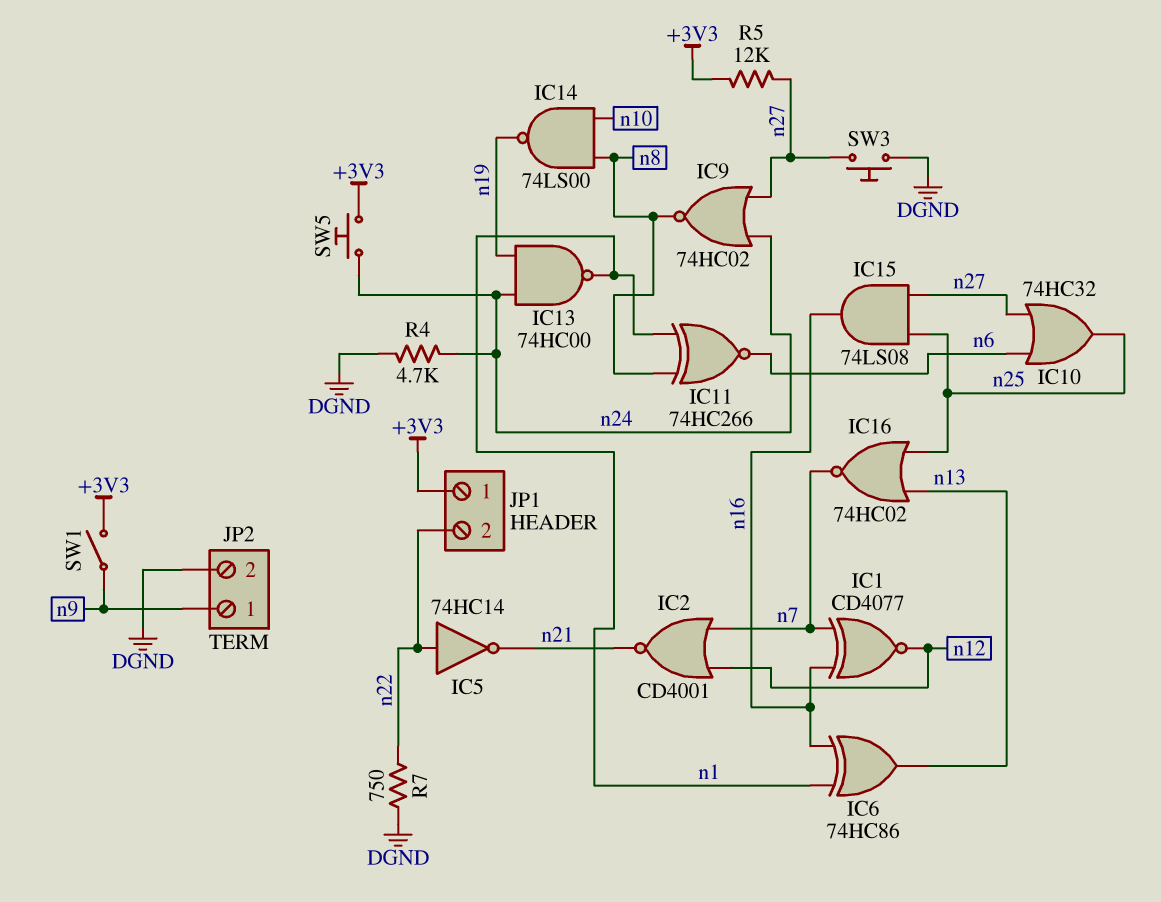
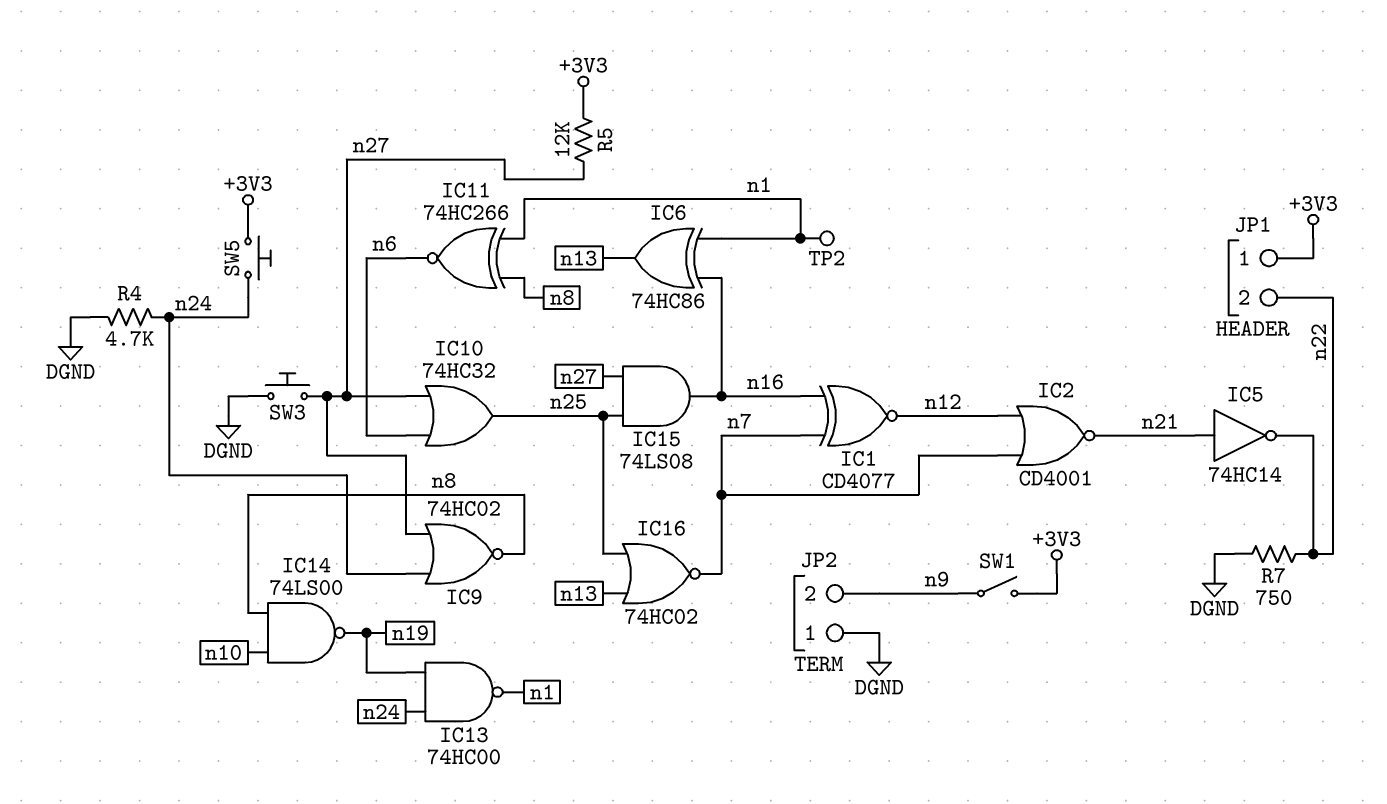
IC5: NOT 74HC14 (in n22, out n21) -> NOT 74HC14 (in n21, out n22)
JP2 pin 1: n9 -> DGND
JP2 pin 2: DGND -> n9
TP2: none -> test point (n1)

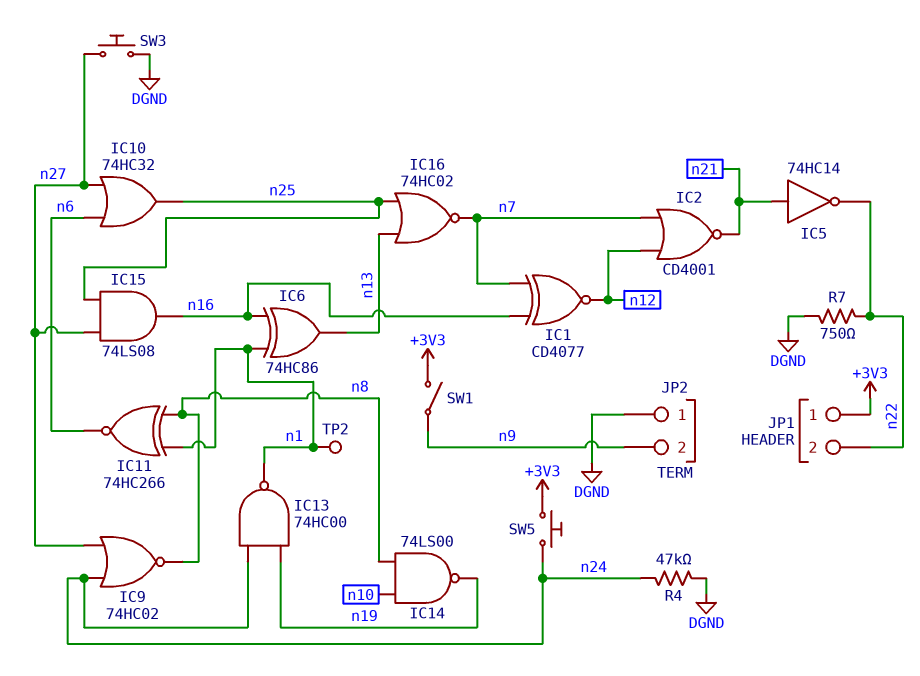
R4: 4.7k (DGND, n24) -> 47k (DGND, n24)
R5: 12k (+3V3, n27) -> none

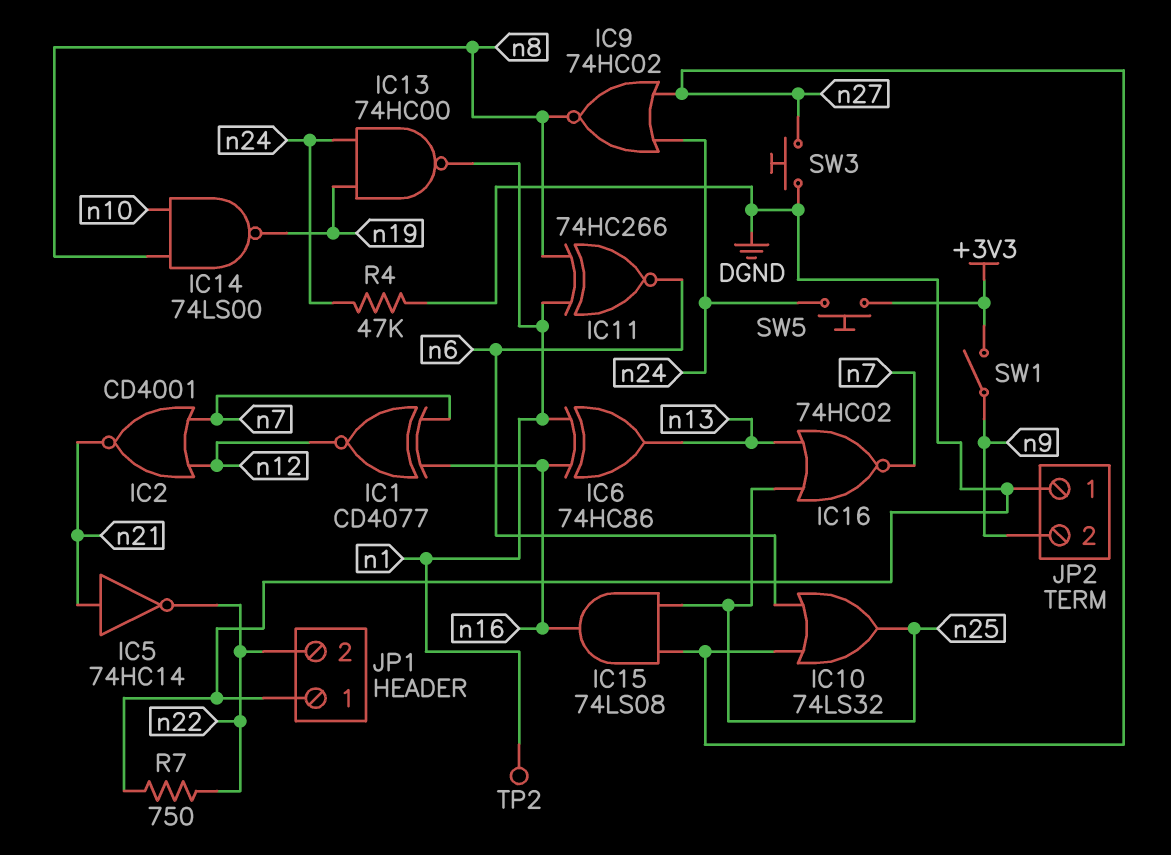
IC10: OR 74HC32 (in n6, in n27, out n25) -> OR 74LS32 (in n6, in n27, out n25)
JP1 pin 1: +3V3 -> DGND

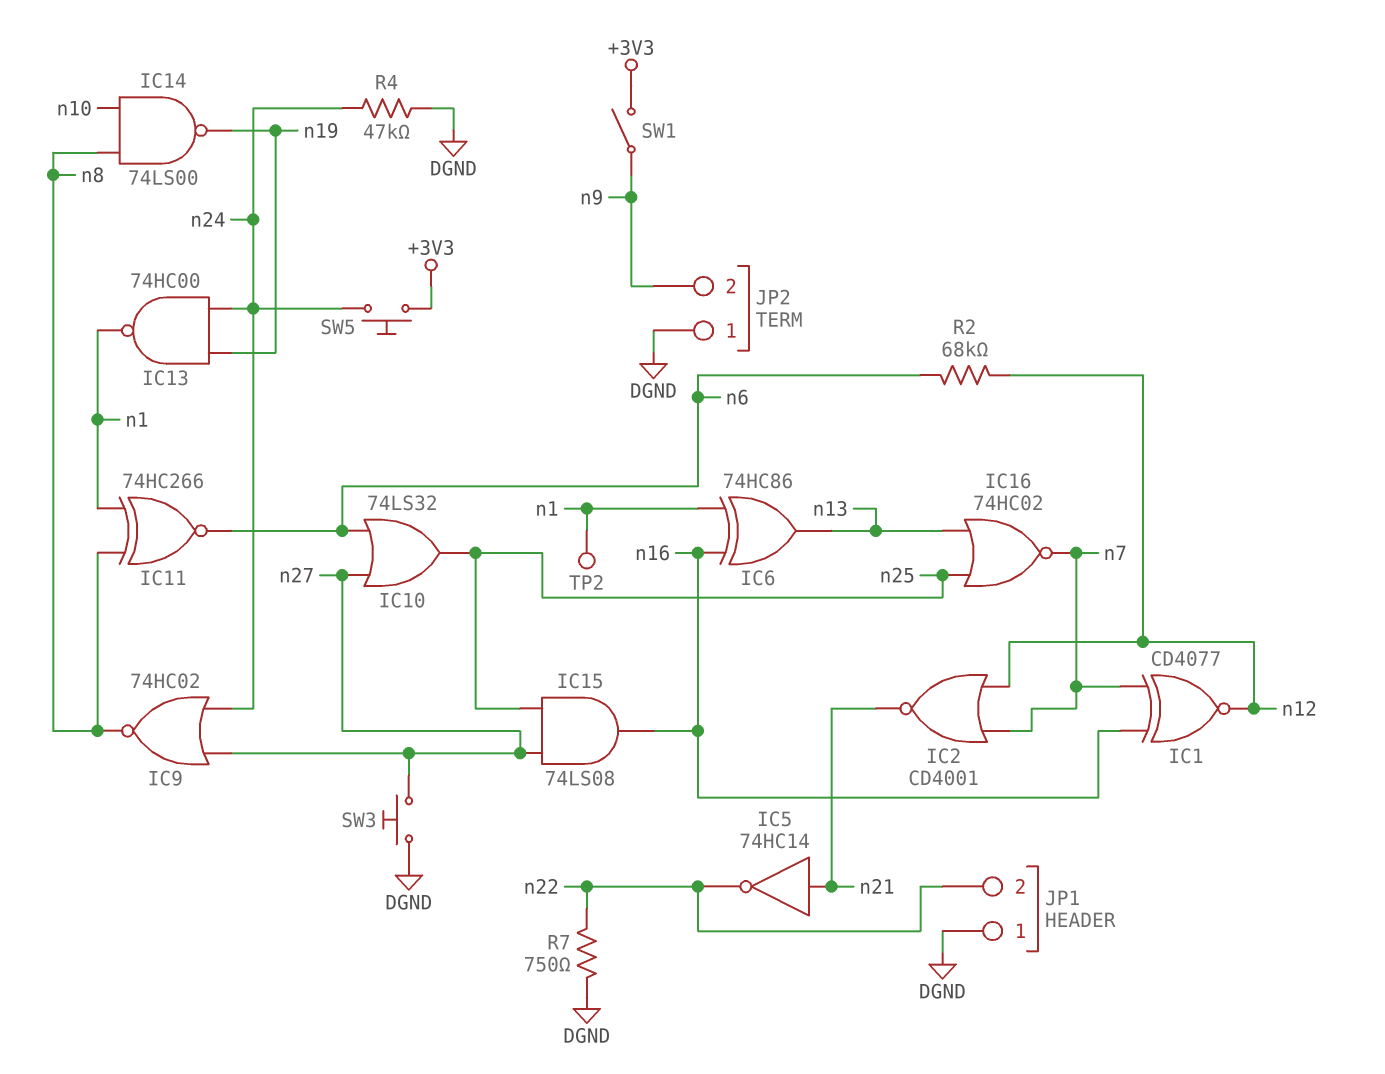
R2: none -> 68k (n6, n12)

